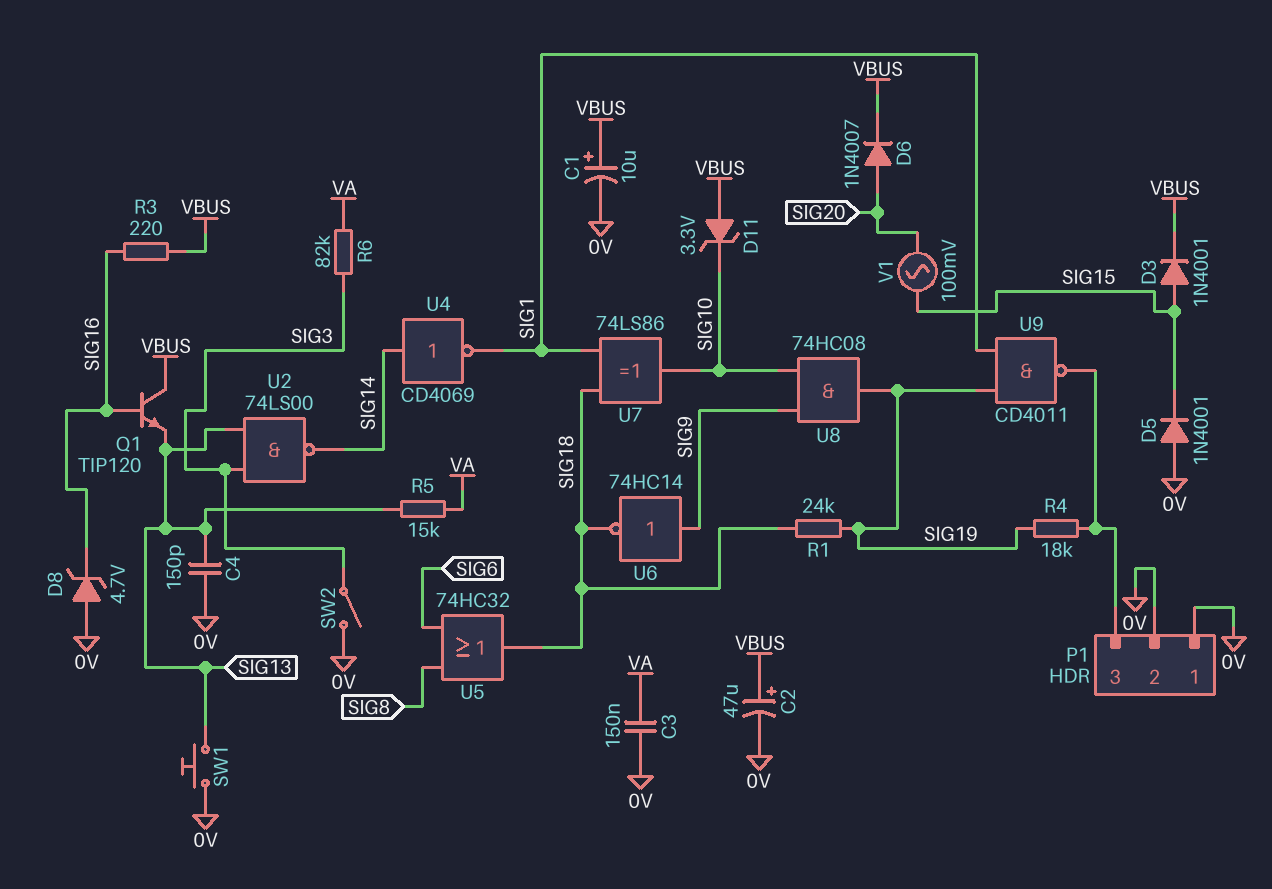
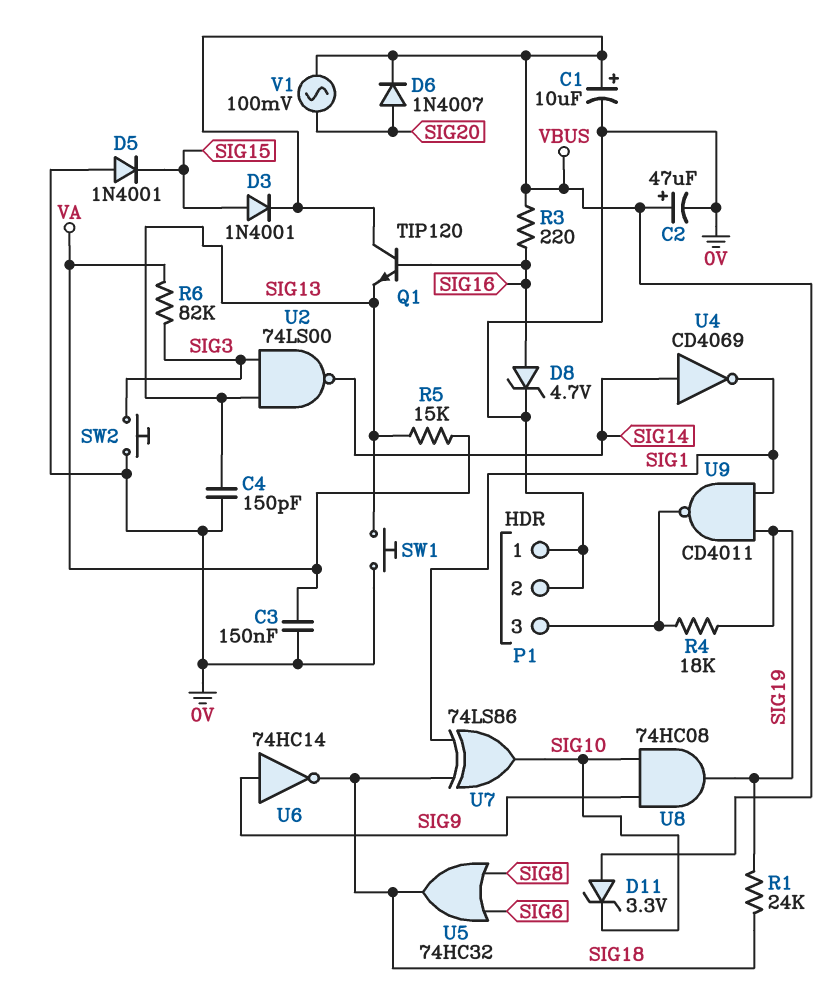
D8: zener 4.7V (A 0V, K SIG16) -> zener 4.7V (A SIG16, K 0V)
SW2: switch (0V, SIG3) -> button (0V, SIG3)
V1: AC 100mV (SIG15, SIG20) -> AC 100mV (SIG20, VBUS)

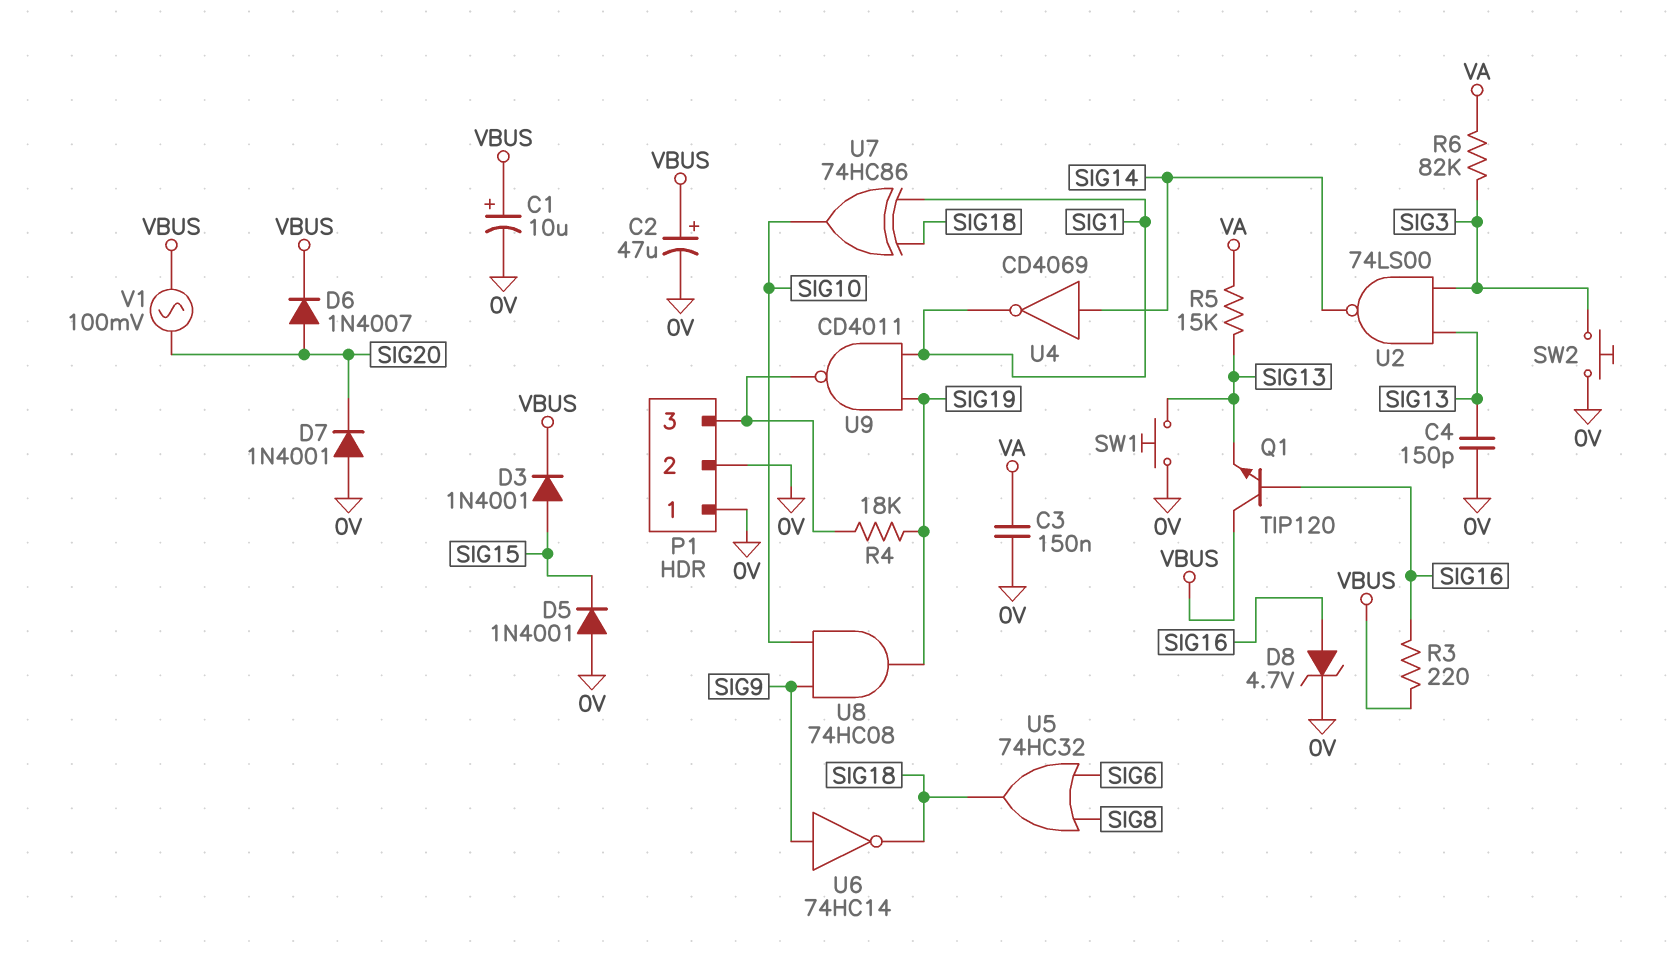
D7: none -> diode 1N4001 (A 0V, K SIG20)
D11: zener 3.3V (A VBUS, K SIG10) -> none
R1: 24k (SIG18, SIG19) -> none
U7: XOR 74LS86 (in SIG1, in SIG18, out SIG10) -> XOR 74HC86 (in SIG1, in SIG18, out SIG10)

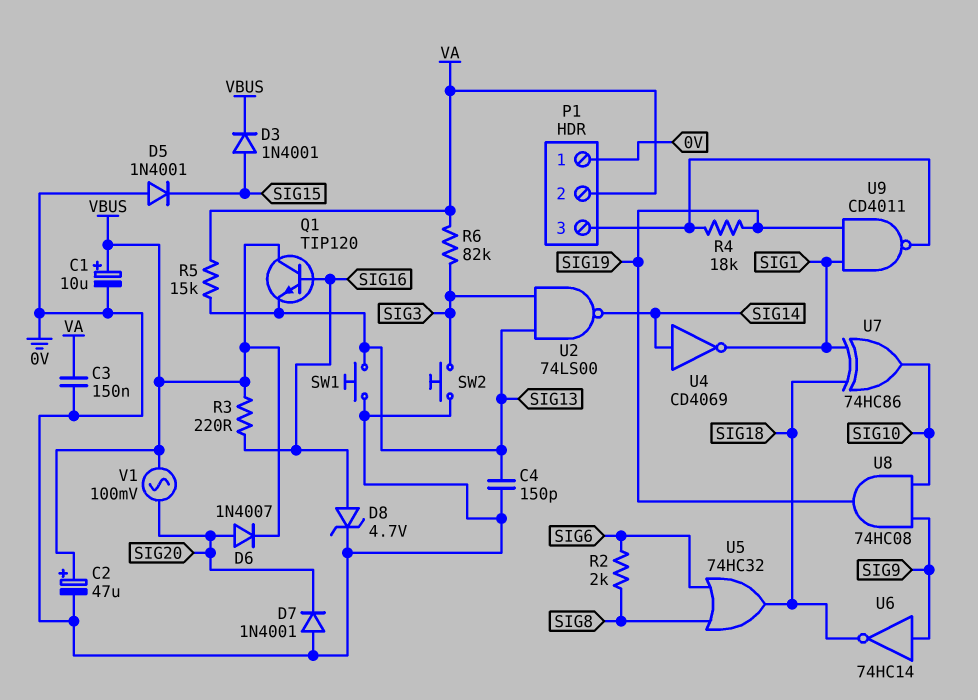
P1 pin 2: 0V -> VA
R2: none -> 2k (SIG6, SIG8)

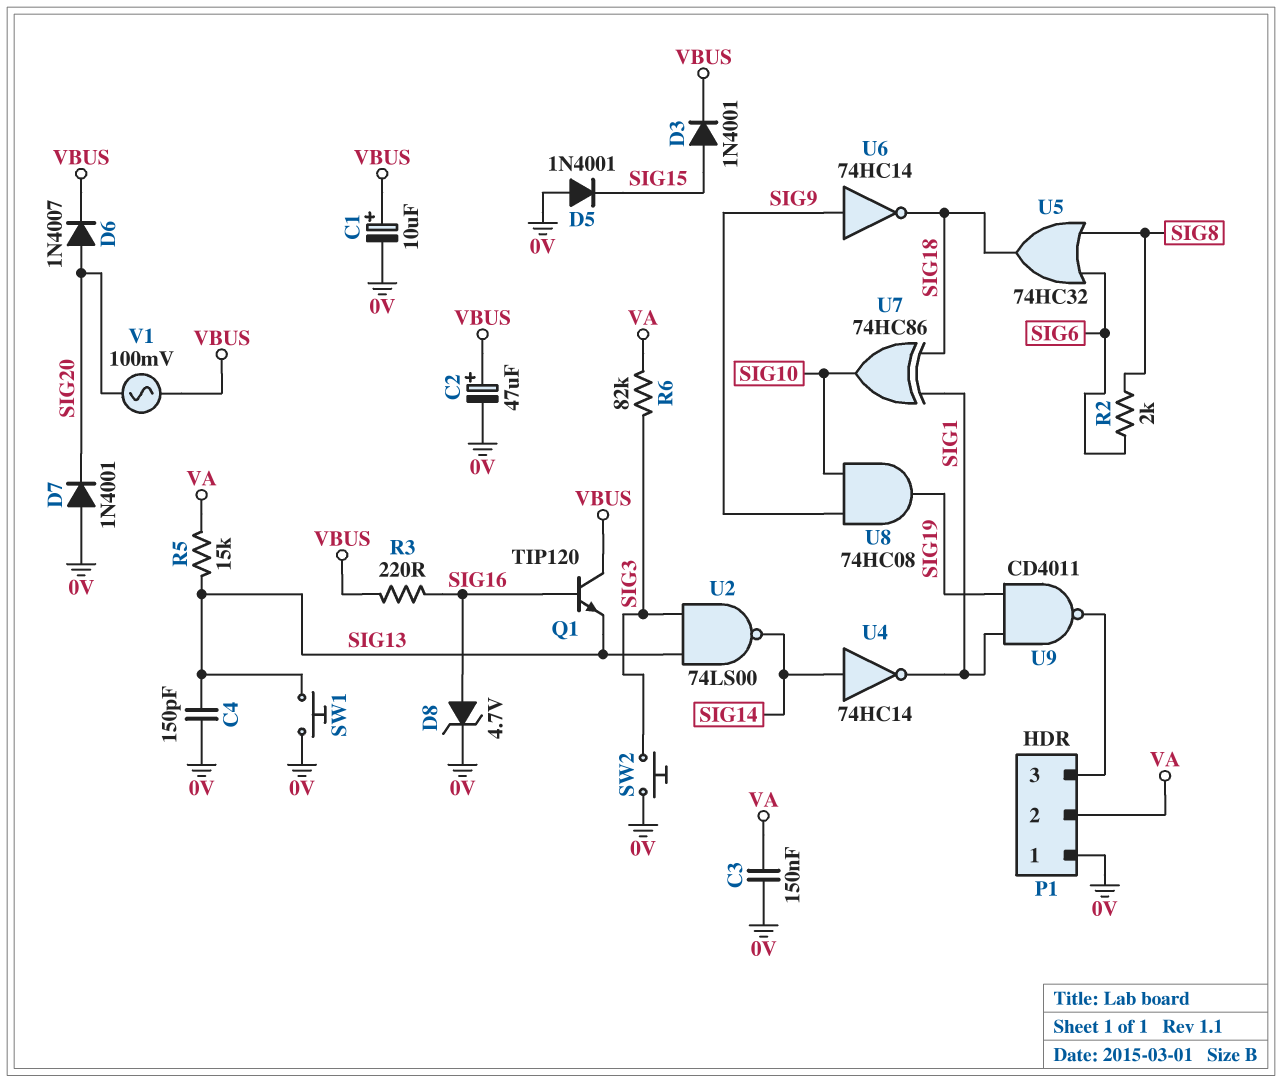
R4: 18k (P1/3, SIG19) -> none
U4: NOT CD4069 (in SIG14, out SIG1) -> NOT 74HC14 (in SIG14, out SIG1)

